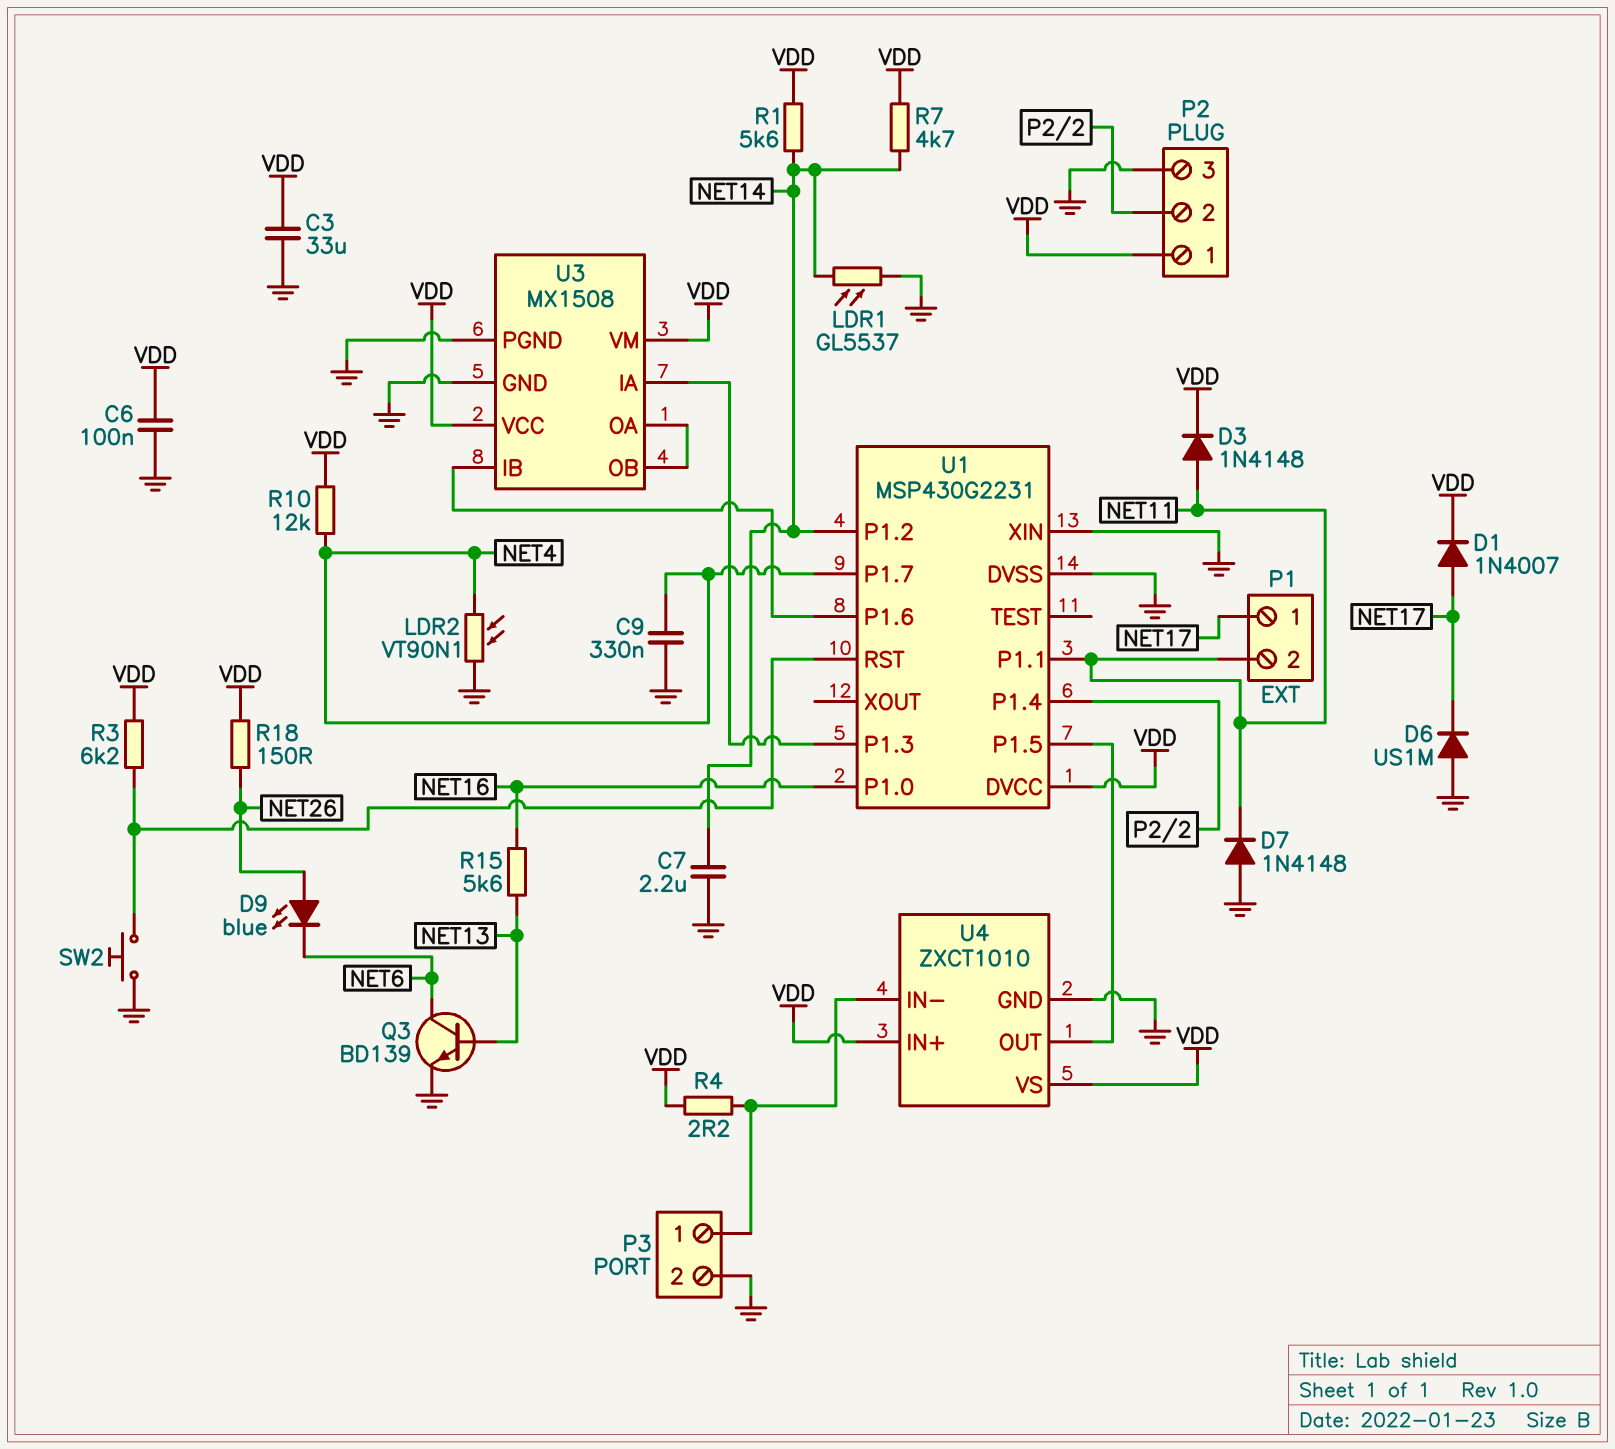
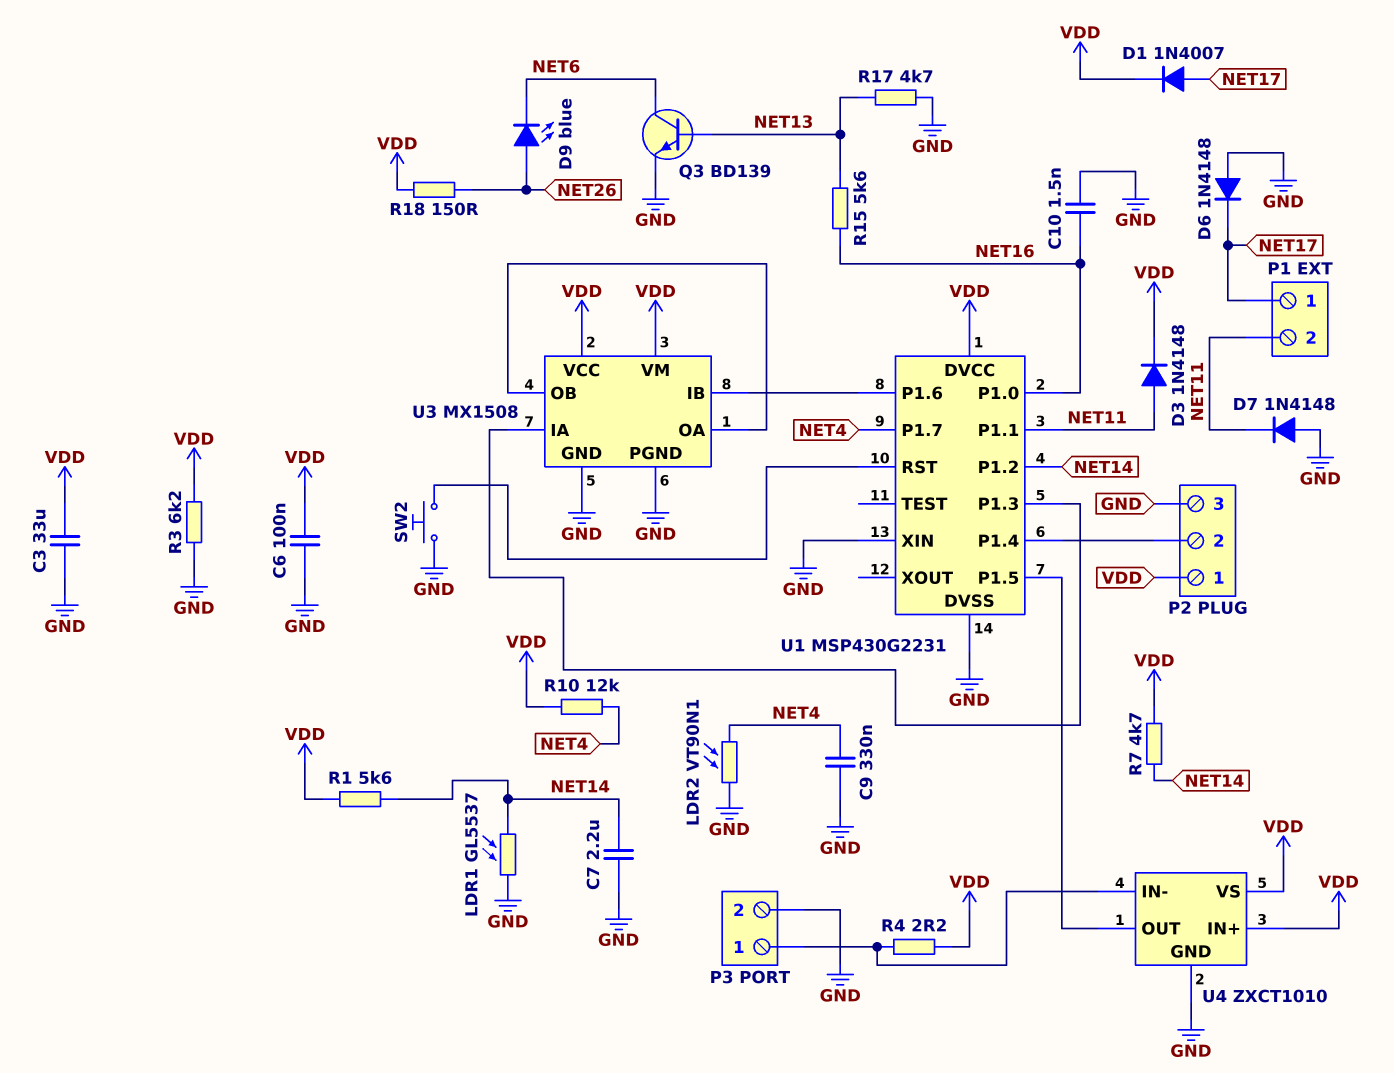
C10: none -> 1.5nF (GND, NET16)
D6: diode US1M (A GND, K NET17) -> diode 1N4148 (A GND, K NET17)
R3: 6.2k (U1/RST, VDD) -> 6.2k (GND, VDD)
R17: none -> 4.7k (GND, NET13)

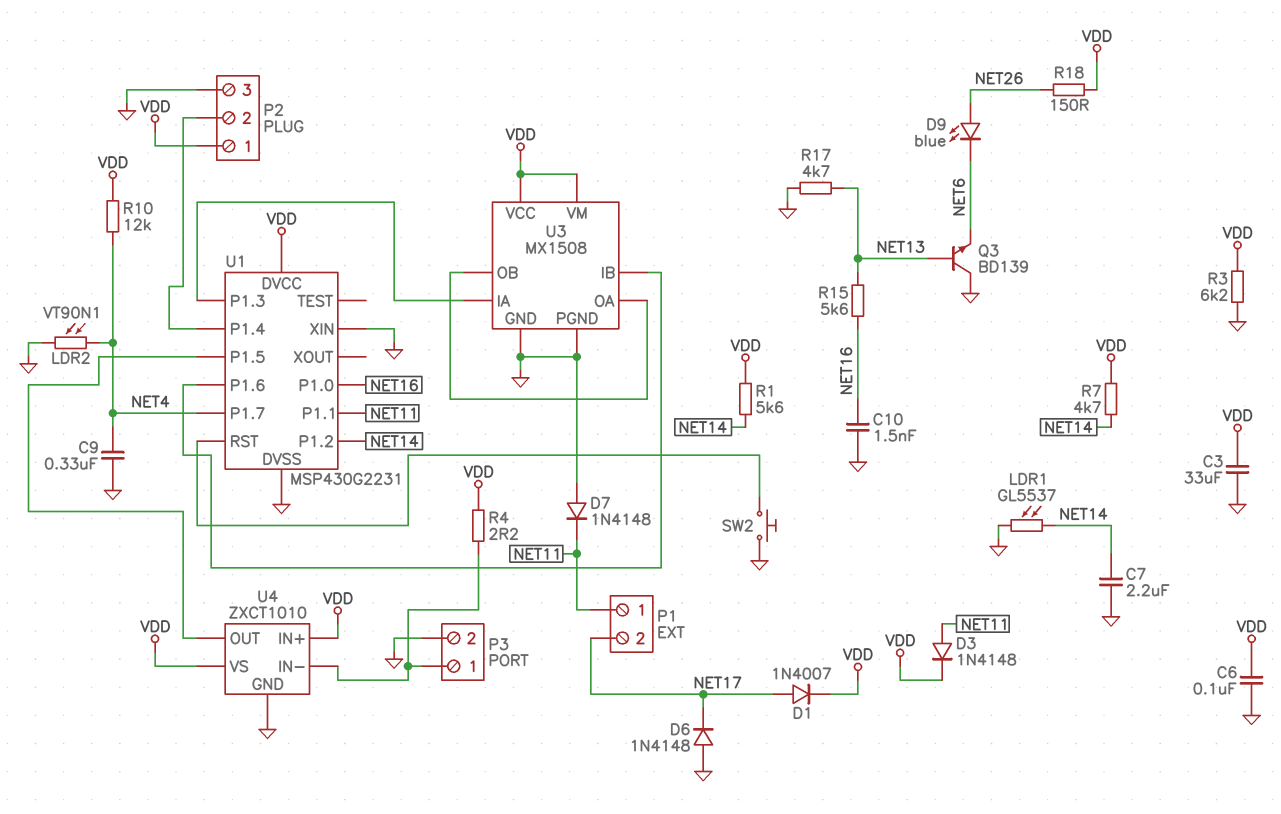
P1 pin 1: NET17 -> NET11
P1 pin 2: NET11 -> NET17
Q3: NPN BD139 (B NET13, C NET6, E GND) -> NPN BD139 (B NET13, C GND, E NET6)

